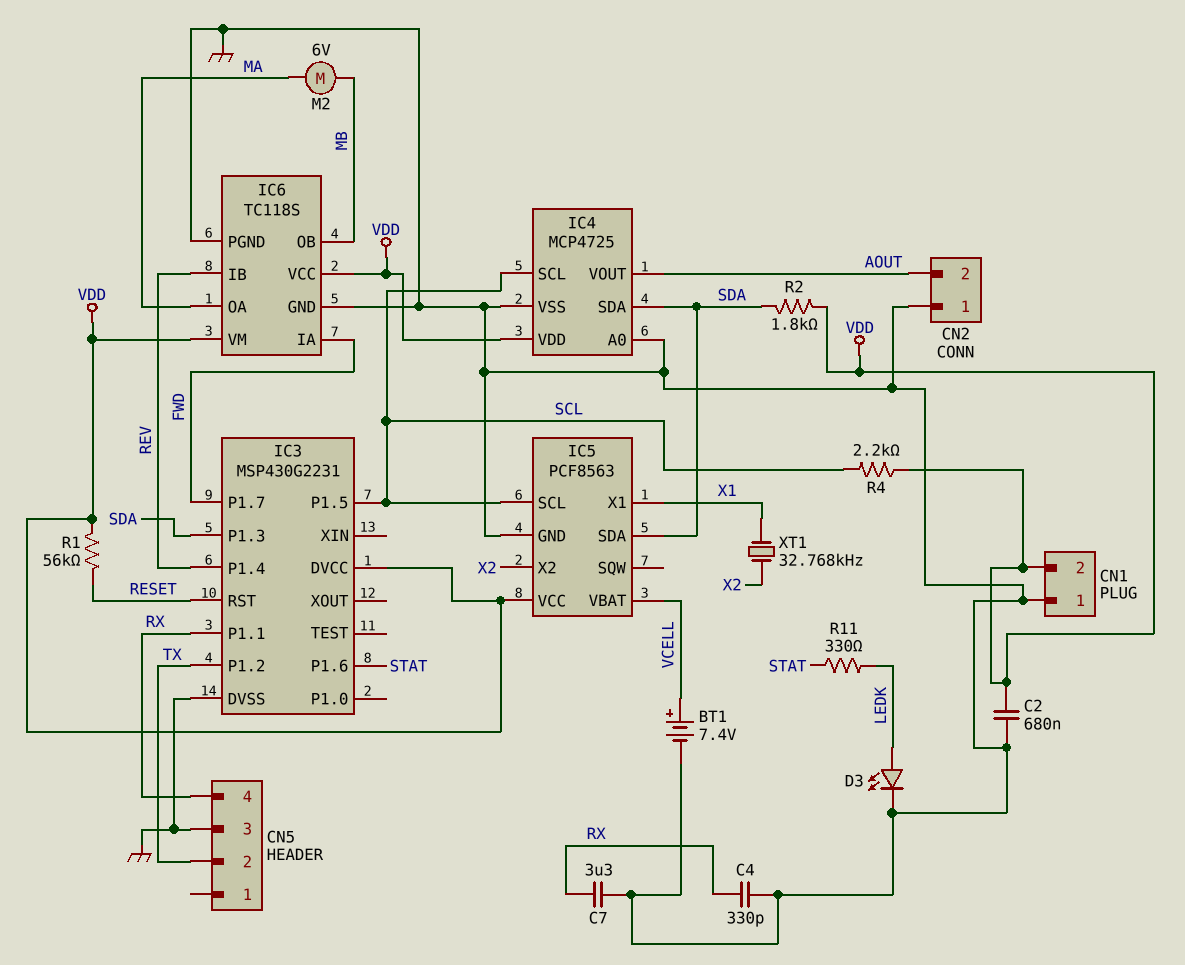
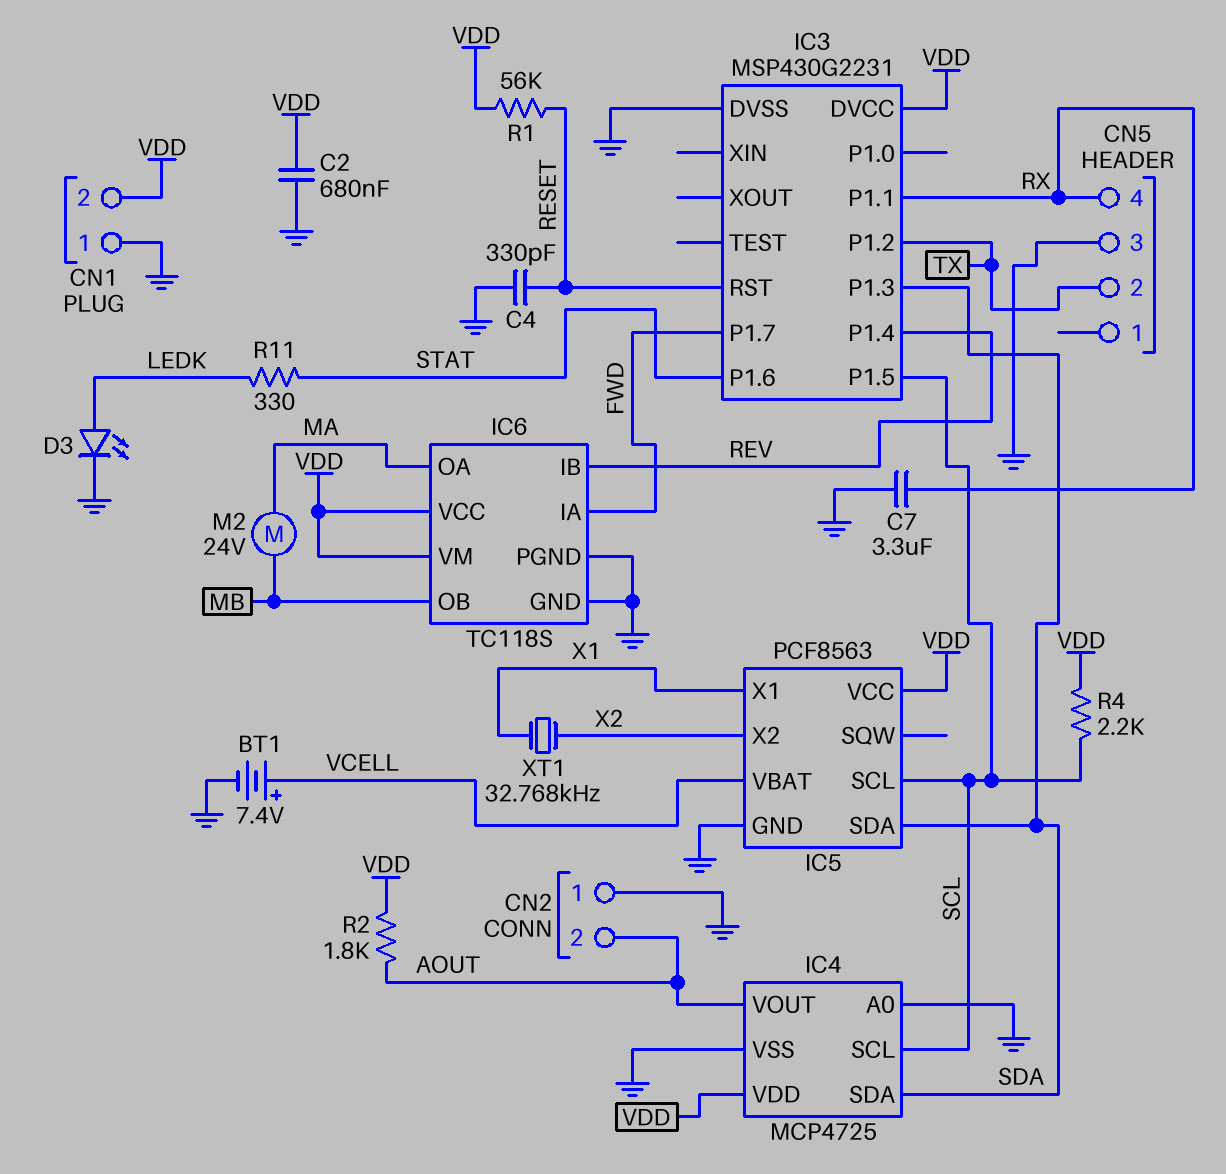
C4: 330pF (GND, RX) -> 330pF (GND, RESET)
M2: motor 6V (MA, MB) -> motor 24V (MA, MB)
R2: 1.8k (SDA, VDD) -> 1.8k (AOUT, VDD)

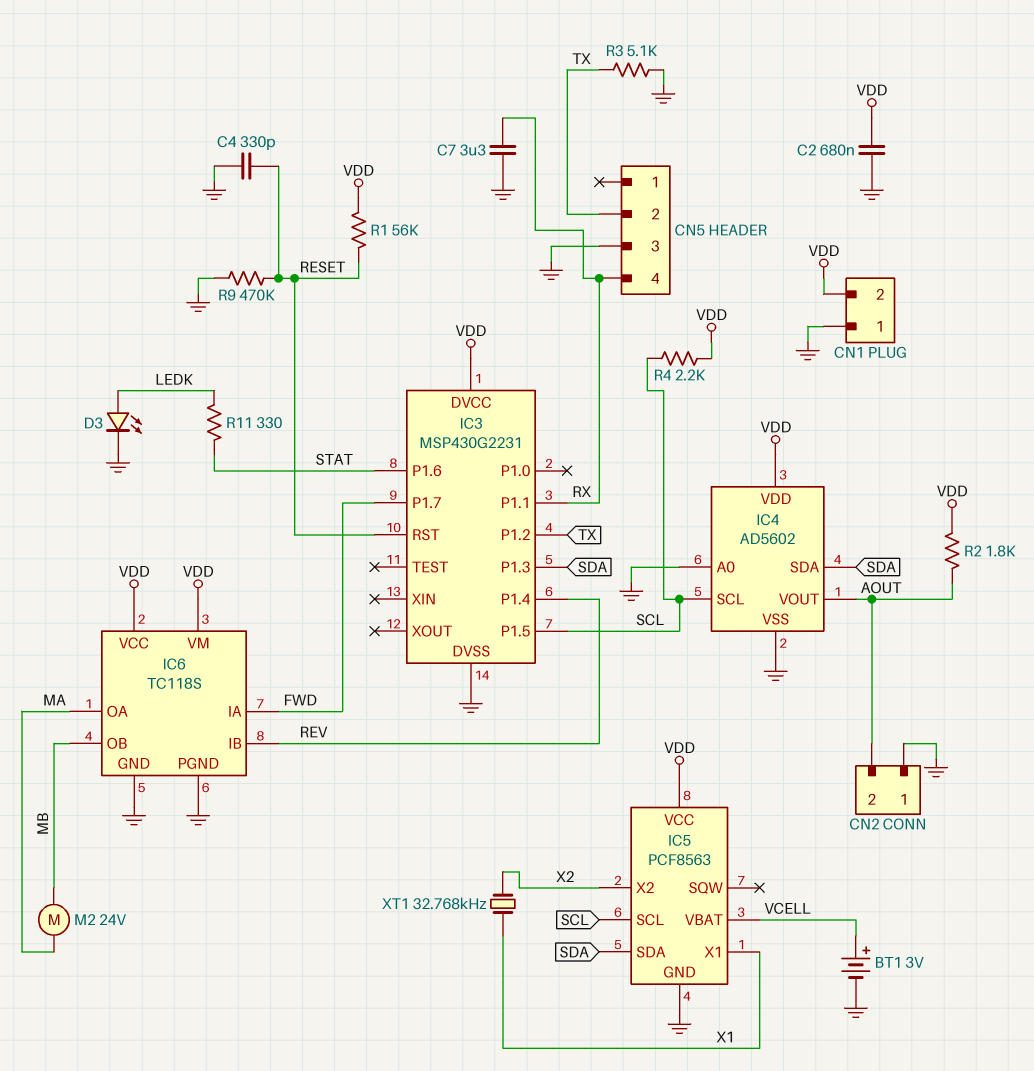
BT1: 7.4V (plus VCELL, minus GND) -> 3V (plus VCELL, minus GND)
IC4: MCP4725 -> AD5602
R3: none -> 5.1k (GND, TX)
R9: none -> 470k (GND, RESET)

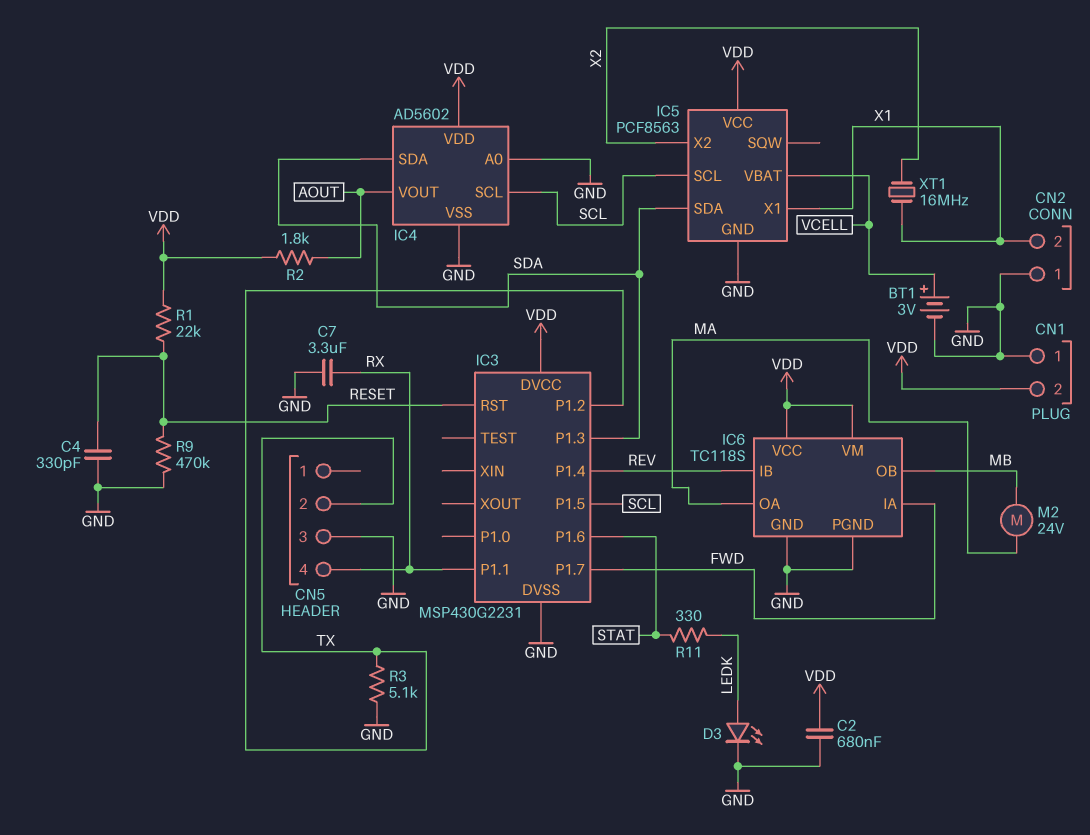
CN2 pin 2: AOUT -> X1
R1: 56k (RESET, VDD) -> 22k (RESET, VDD)
R4: 2.2k (SCL, VDD) -> none
XT1: 32.768kHz (X1, X2) -> 16MHz (X1, X2)

